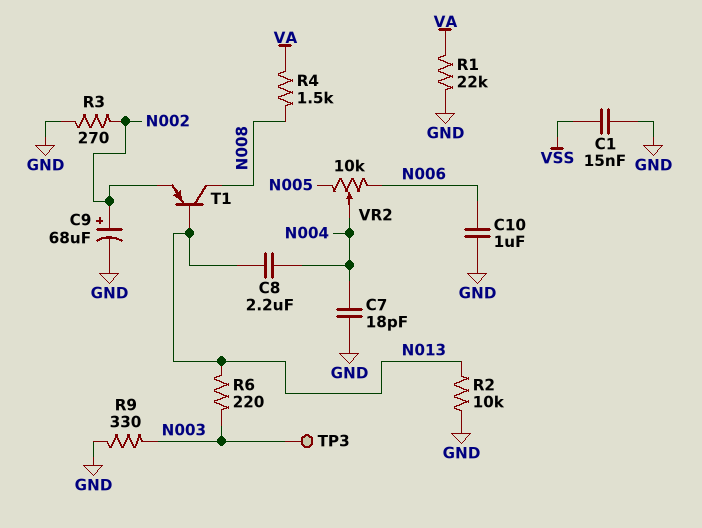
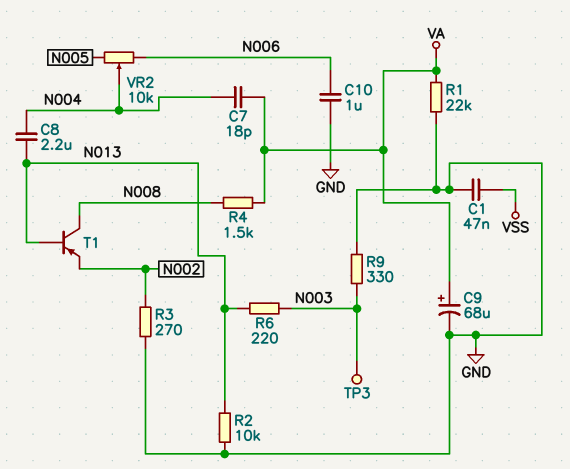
C1: 15nF (GND, VSS) -> 47nF (GND, VSS)
C7: 18pF (GND, N004) -> 18pF (N004, VA)
C9: 68uF (plus N002, minus GND) -> 68uF (plus VA, minus GND)

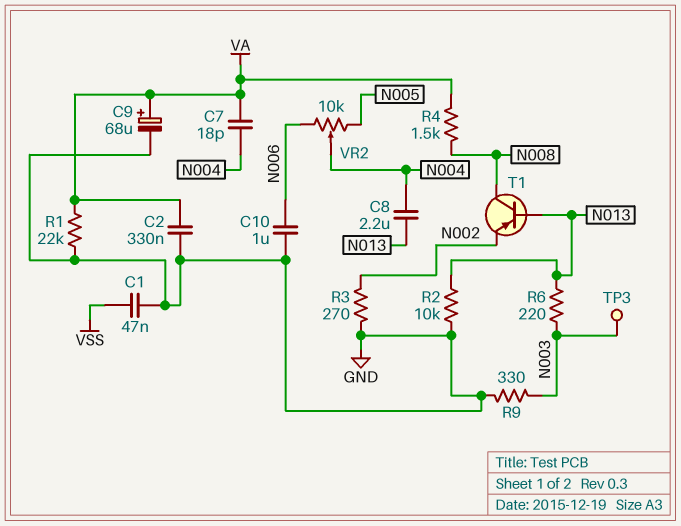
C2: none -> 330nF (GND, VA)

